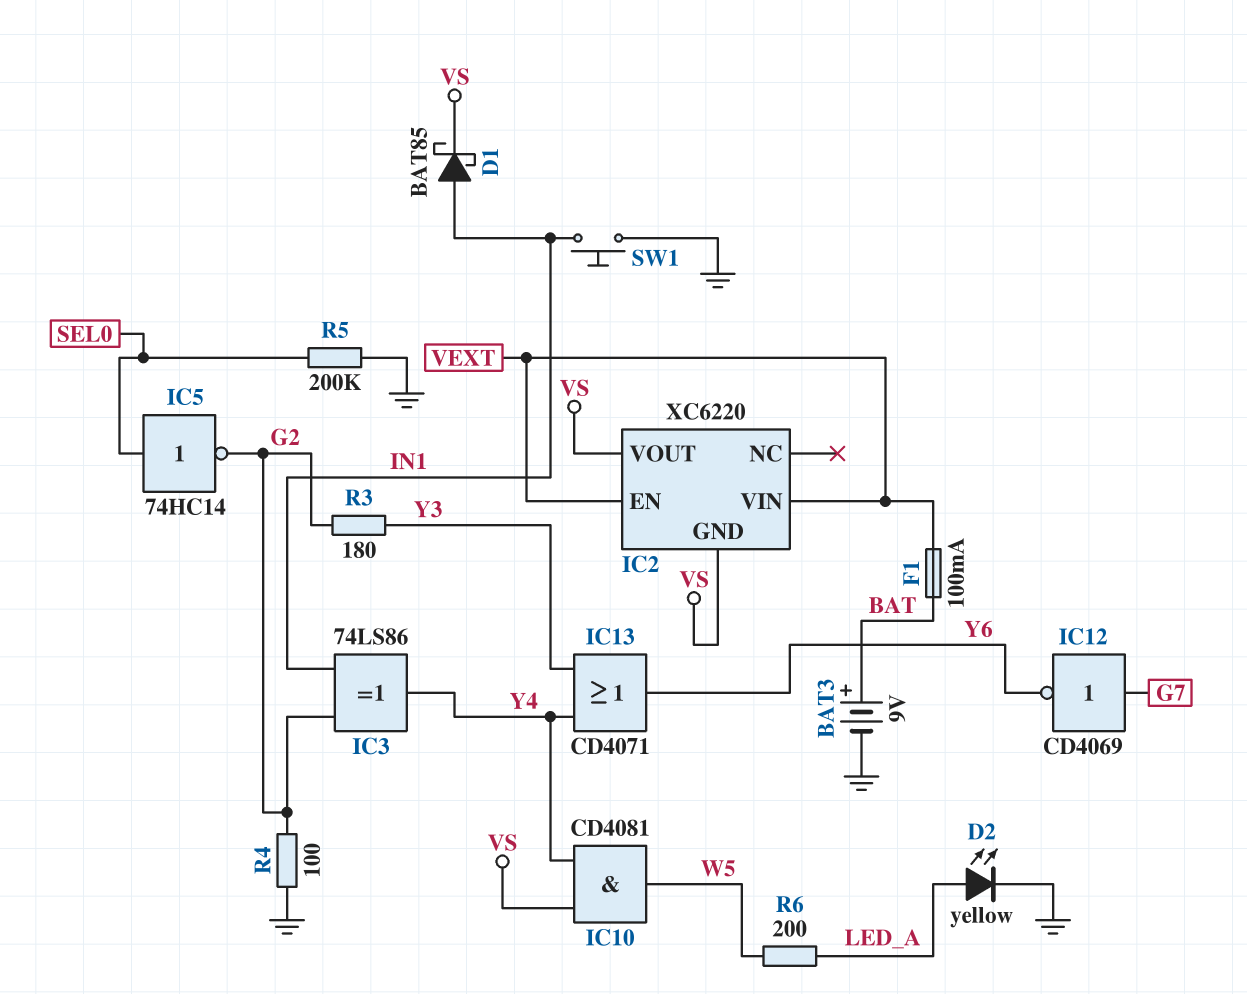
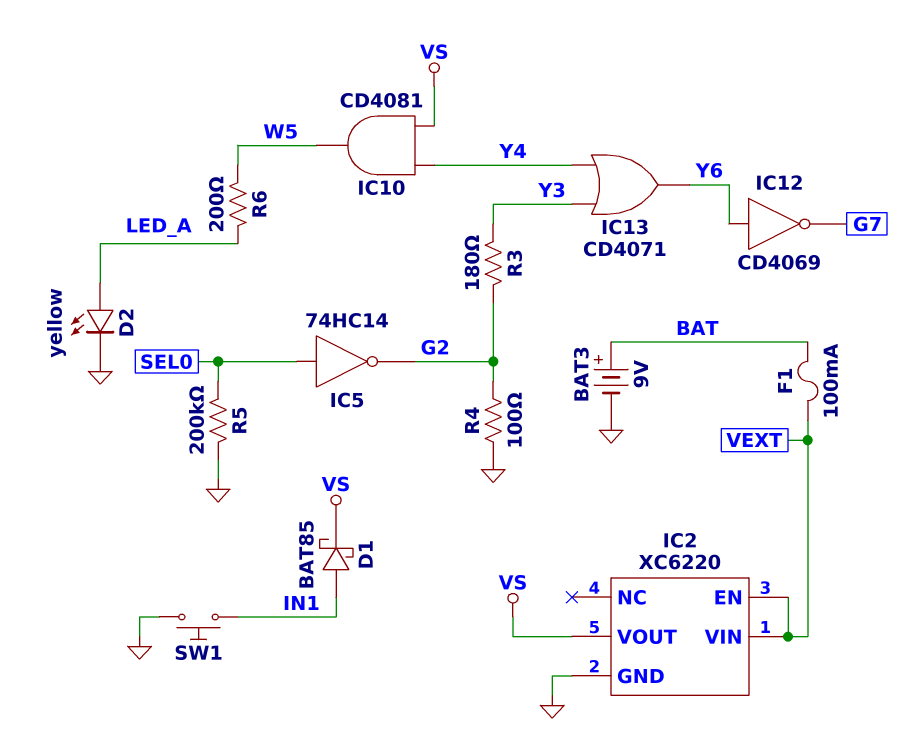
IC2 pin GND: VS -> GND
IC3: XOR 74LS86 (in G2, in IN1, out Y4) -> none
IC12: NOT CD4069 (in G7, out Y6) -> NOT CD4069 (in Y6, out G7)

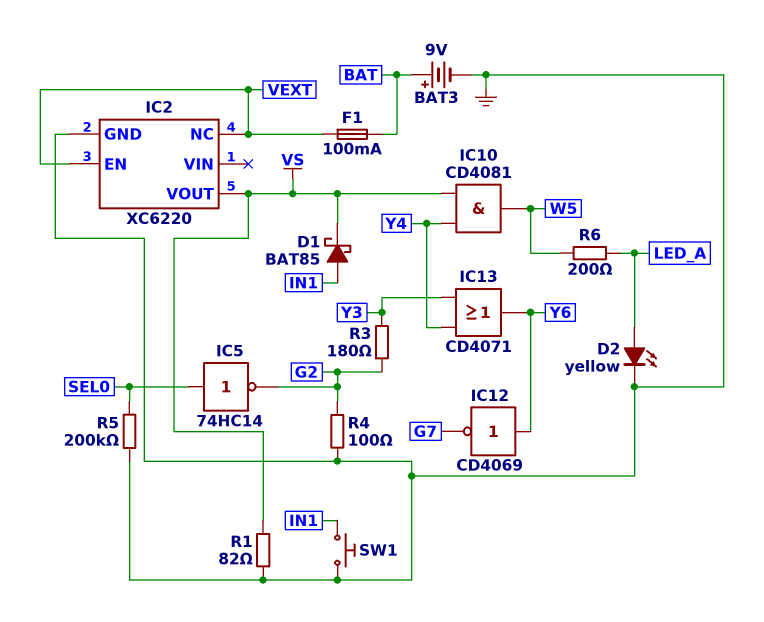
IC2 pin NC: none -> VEXT
IC2 pin VIN: VEXT -> none
R1: none -> 82 (GND, VS)

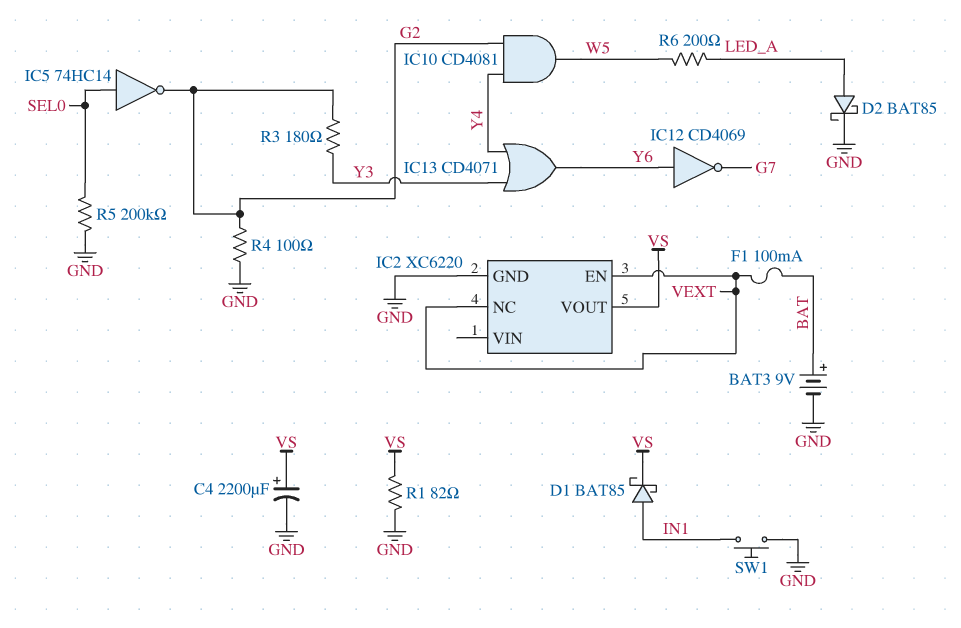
C4: none -> 2200uF (plus VS, minus GND)
D2: LED yellow (A LED_A, K GND) -> schottky BAT85 (A LED_A, K GND)
IC10: AND CD4081 (in VS, in Y4, out W5) -> AND CD4081 (in G2, in Y4, out W5)

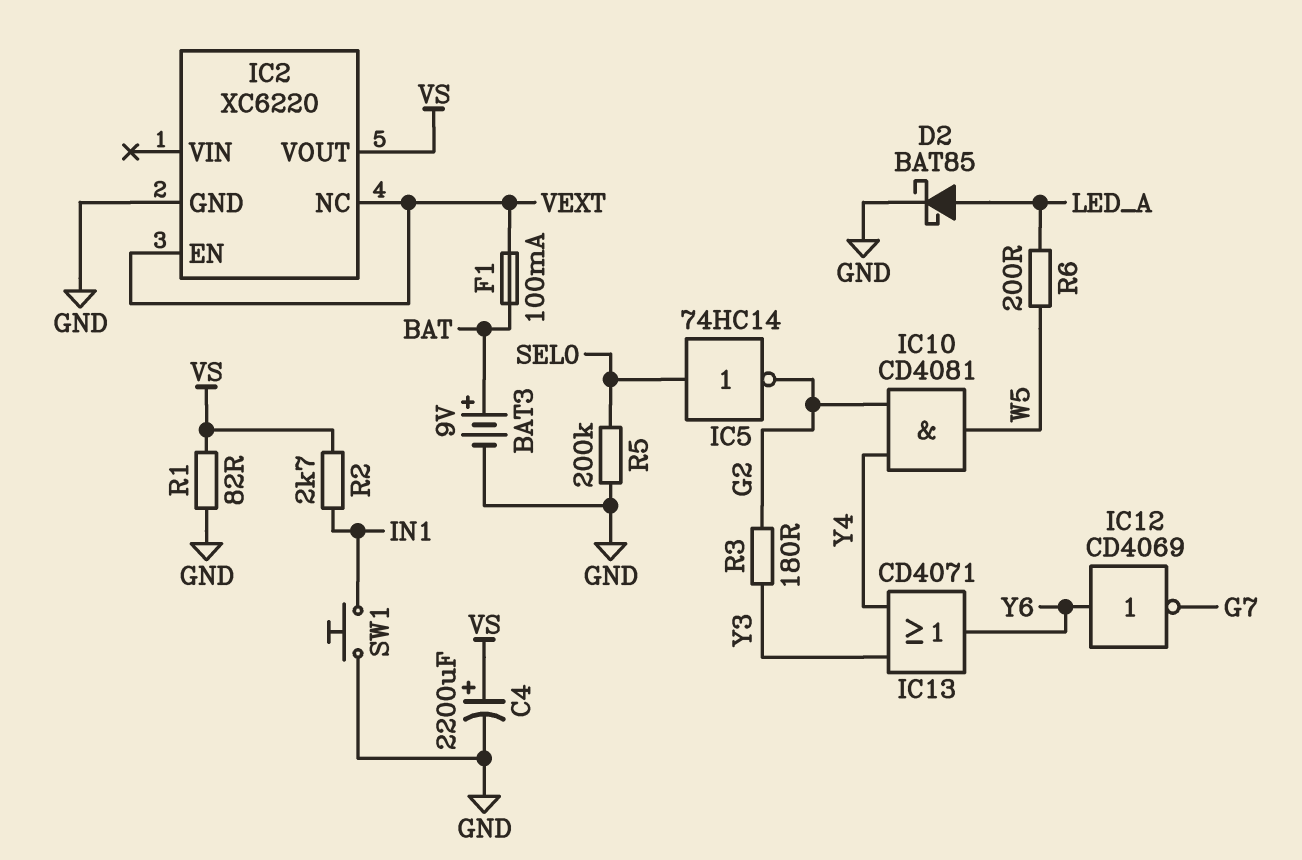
D1: schottky BAT85 (A IN1, K VS) -> none
R2: none -> 2.7k (IN1, VS)
R4: 100 (G2, GND) -> none

